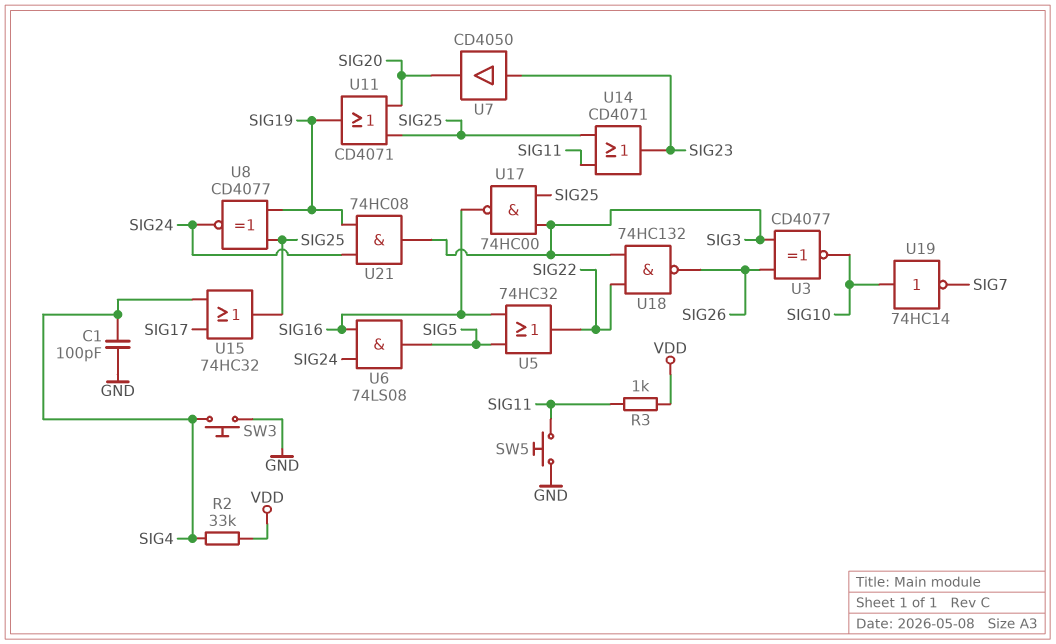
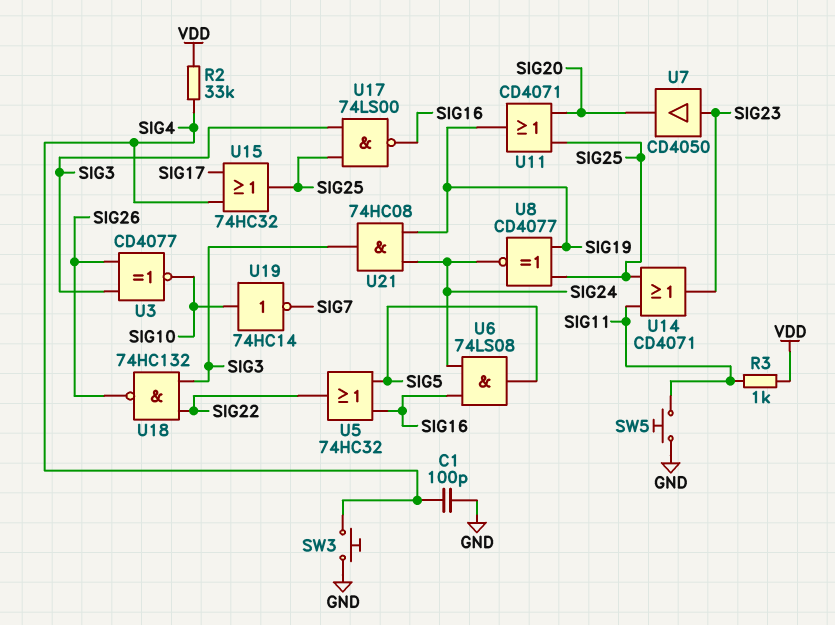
U17: NAND 74HC00 (in SIG3, in SIG25, out SIG16) -> NAND 74LS00 (in SIG3, in SIG25, out SIG16)

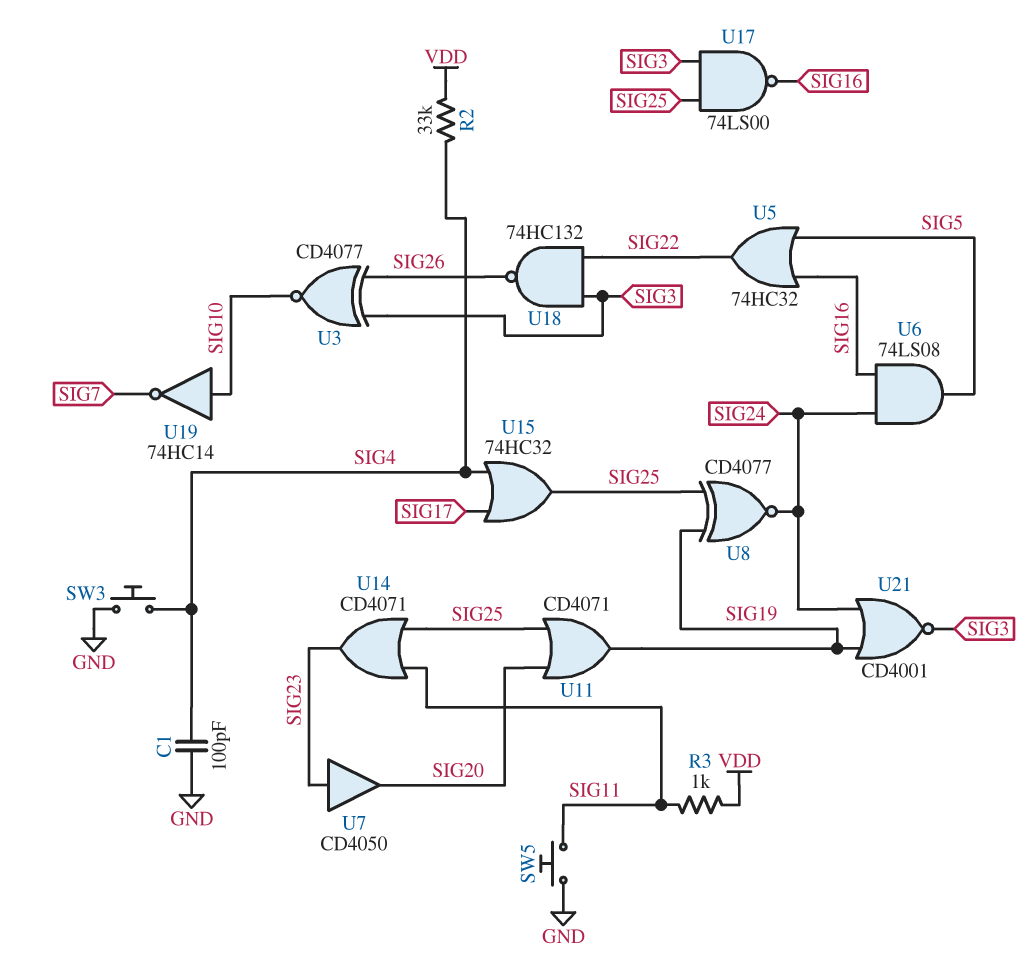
U21: AND 74HC08 (in SIG19, in SIG24, out SIG3) -> NOR CD4001 (in SIG19, in SIG24, out SIG3)

